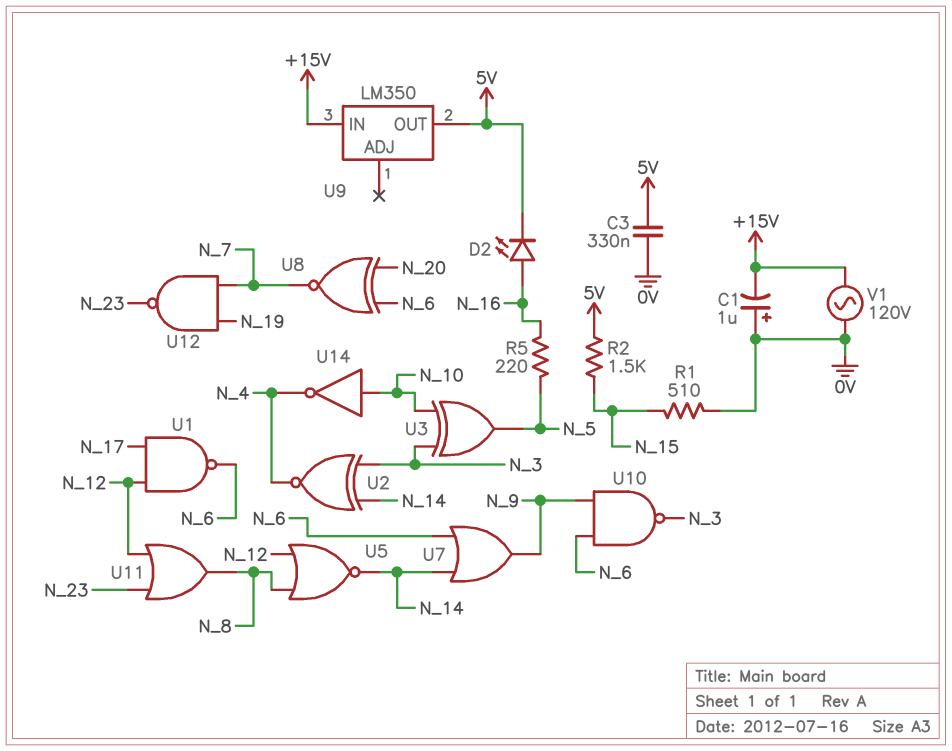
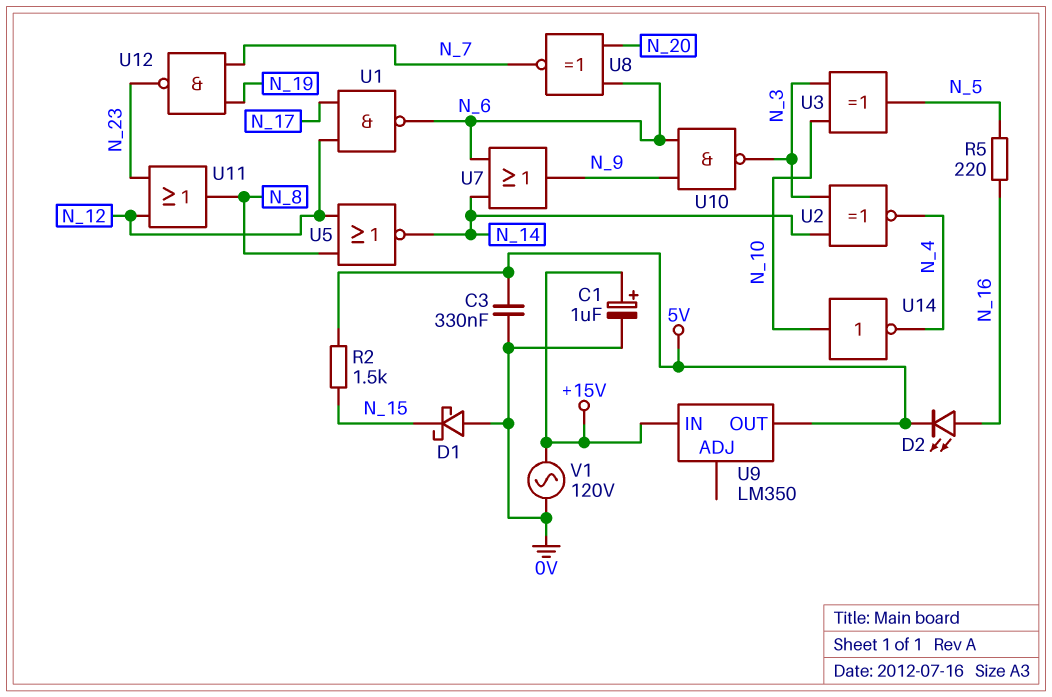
C1: 1uF (plus 0V, minus +15V) -> 1uF (plus +15V, minus 0V)
D1: none -> schottky (A 0V, K N_15)
R1: 510 (0V, N_15) -> none

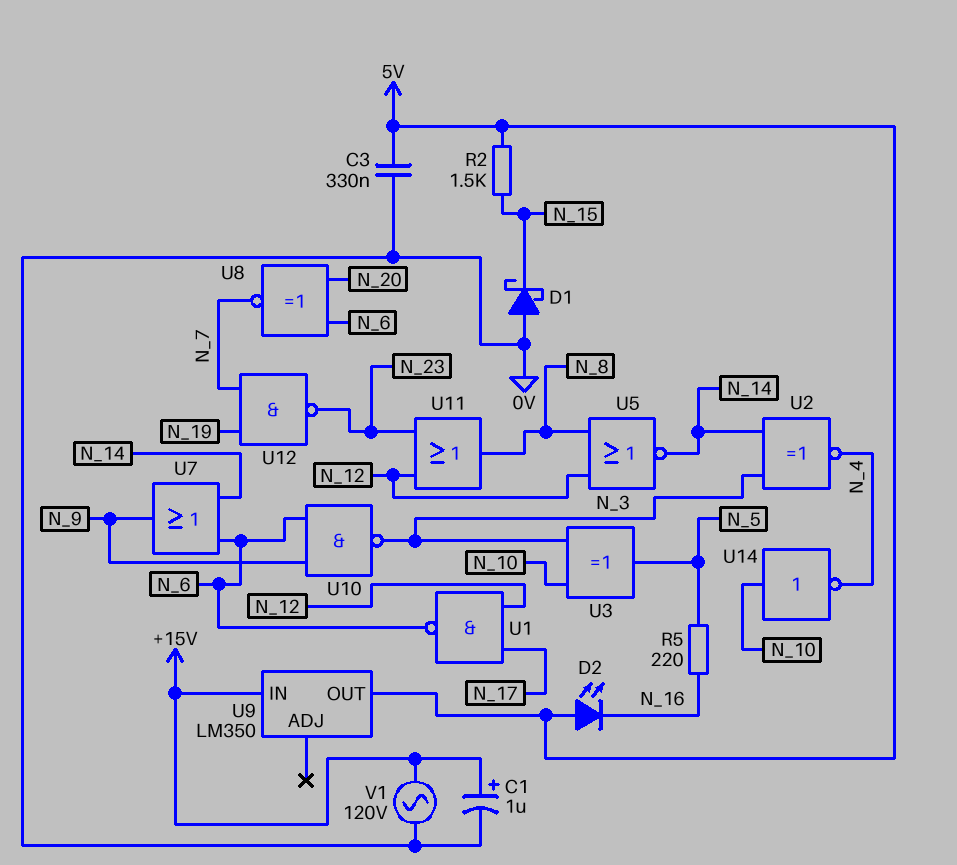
D2: LED (A N_16, K 5V) -> LED (A 5V, K N_16)

